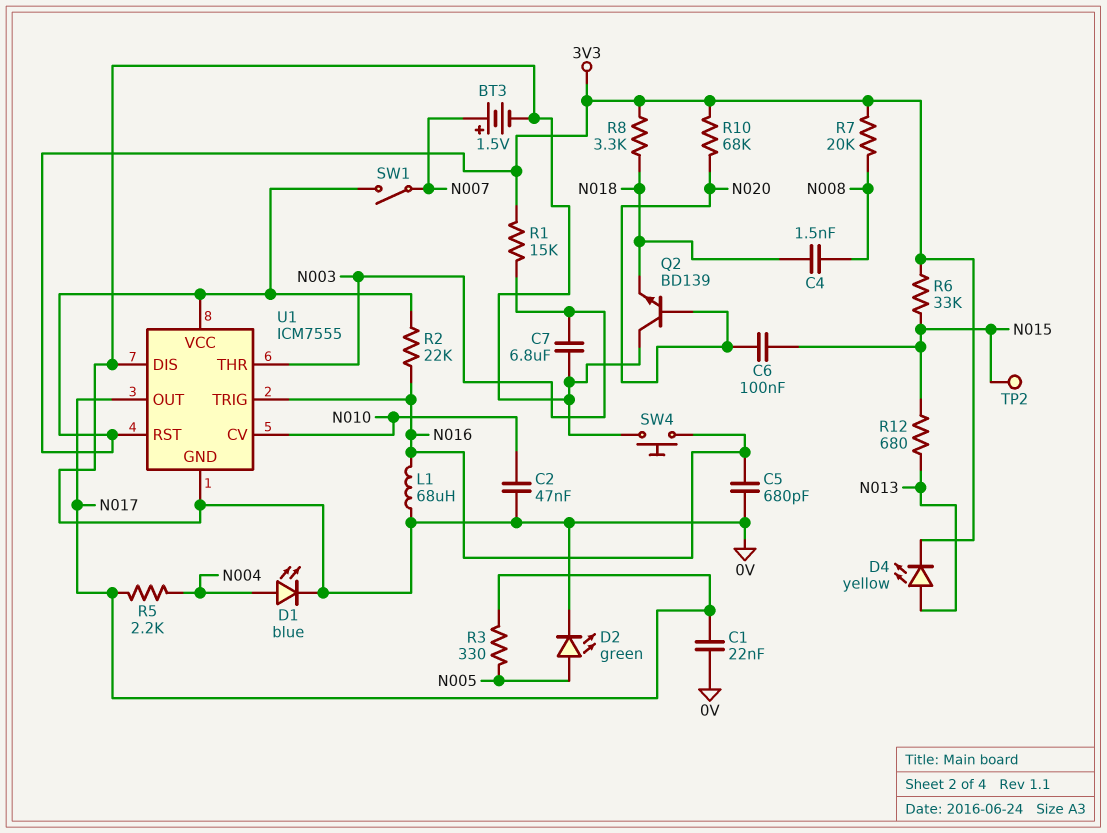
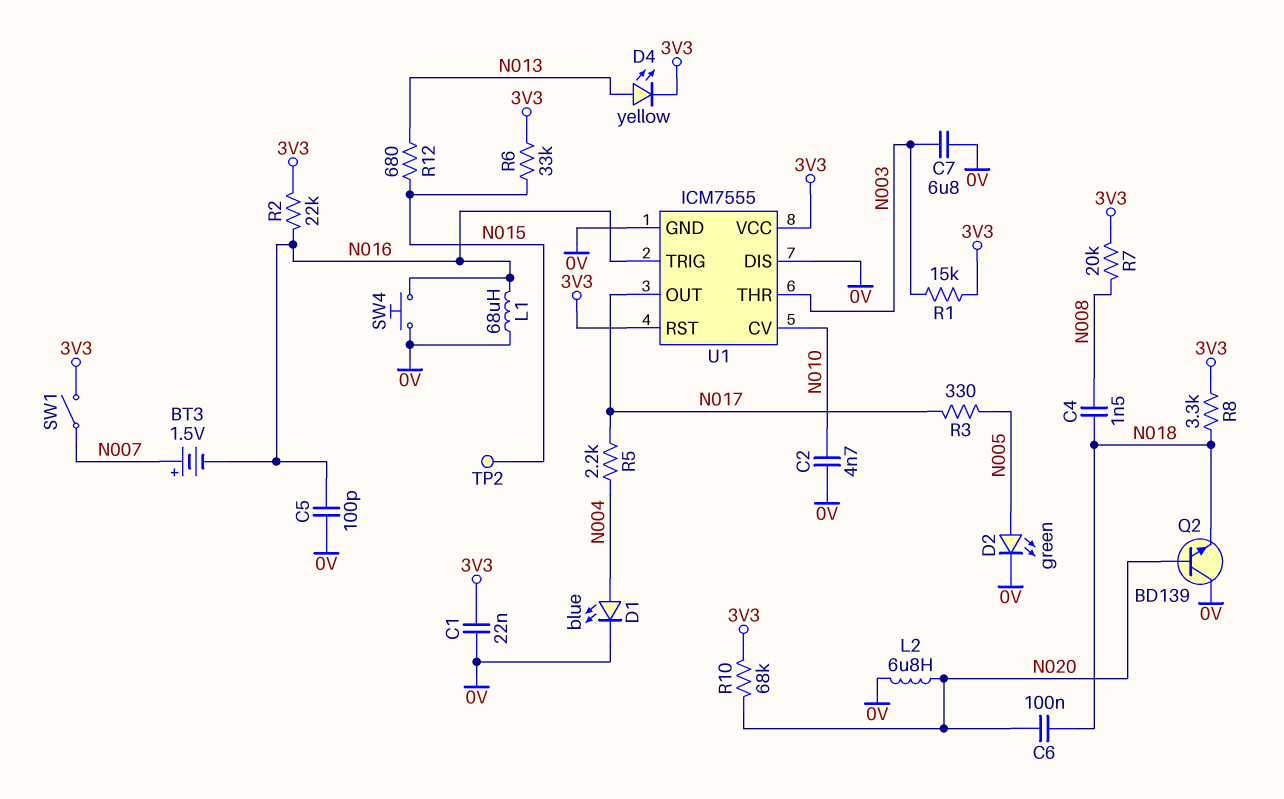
BT3: 1.5V (plus N007, minus 0V) -> 1.5V (plus N007, minus N016)
C1: 22nF (0V, N017) -> 22nF (0V, 3V3)
C2: 47nF (0V, N010) -> 4.7nF (0V, N010)
C5: 680pF (0V, N016) -> 100pF (0V, N016)
C6: 100nF (N015, N020) -> 100nF (N018, N020)
L2: none -> 6.8uH (0V, N020)

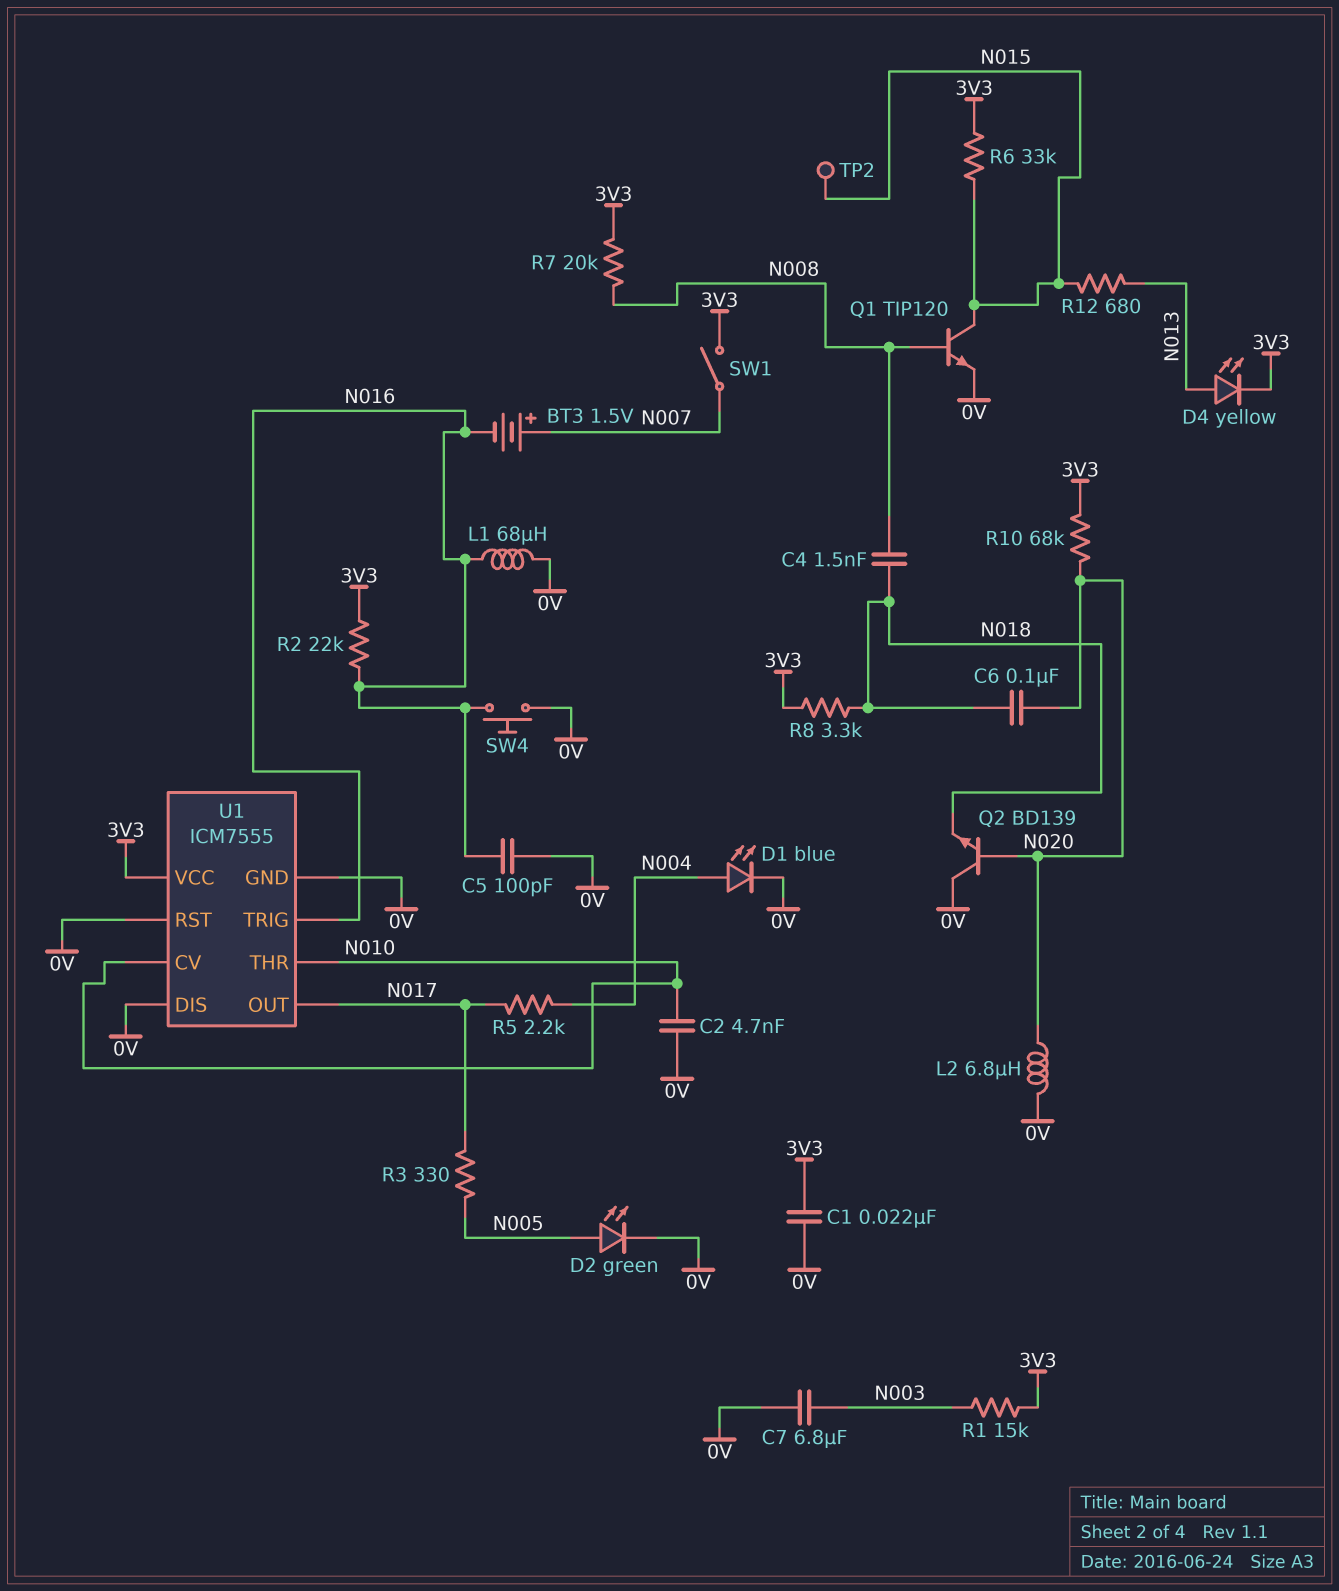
Q1: none -> NPN TIP120 (B N008, C N015, E 0V)
U1 pin RST: 3V3 -> 0V
U1 pin THR: N003 -> N010

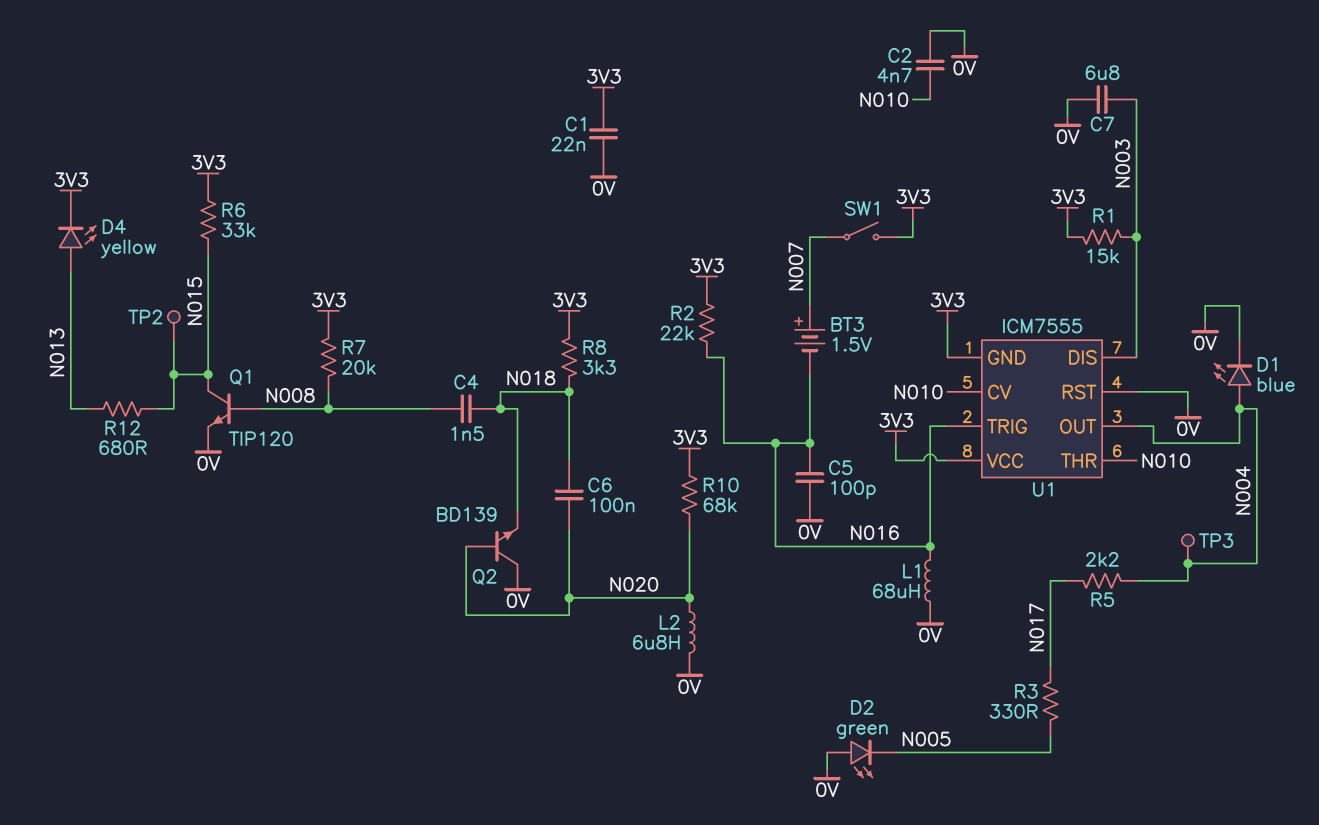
D2: LED green (A N005, K 0V) -> LED green (A 0V, K N005)
SW4: button (0V, N016) -> none
TP3: none -> test point (N004)
U1 pin DIS: 0V -> N003
U1 pin GND: 0V -> 3V3
U1 pin OUT: N017 -> N004

